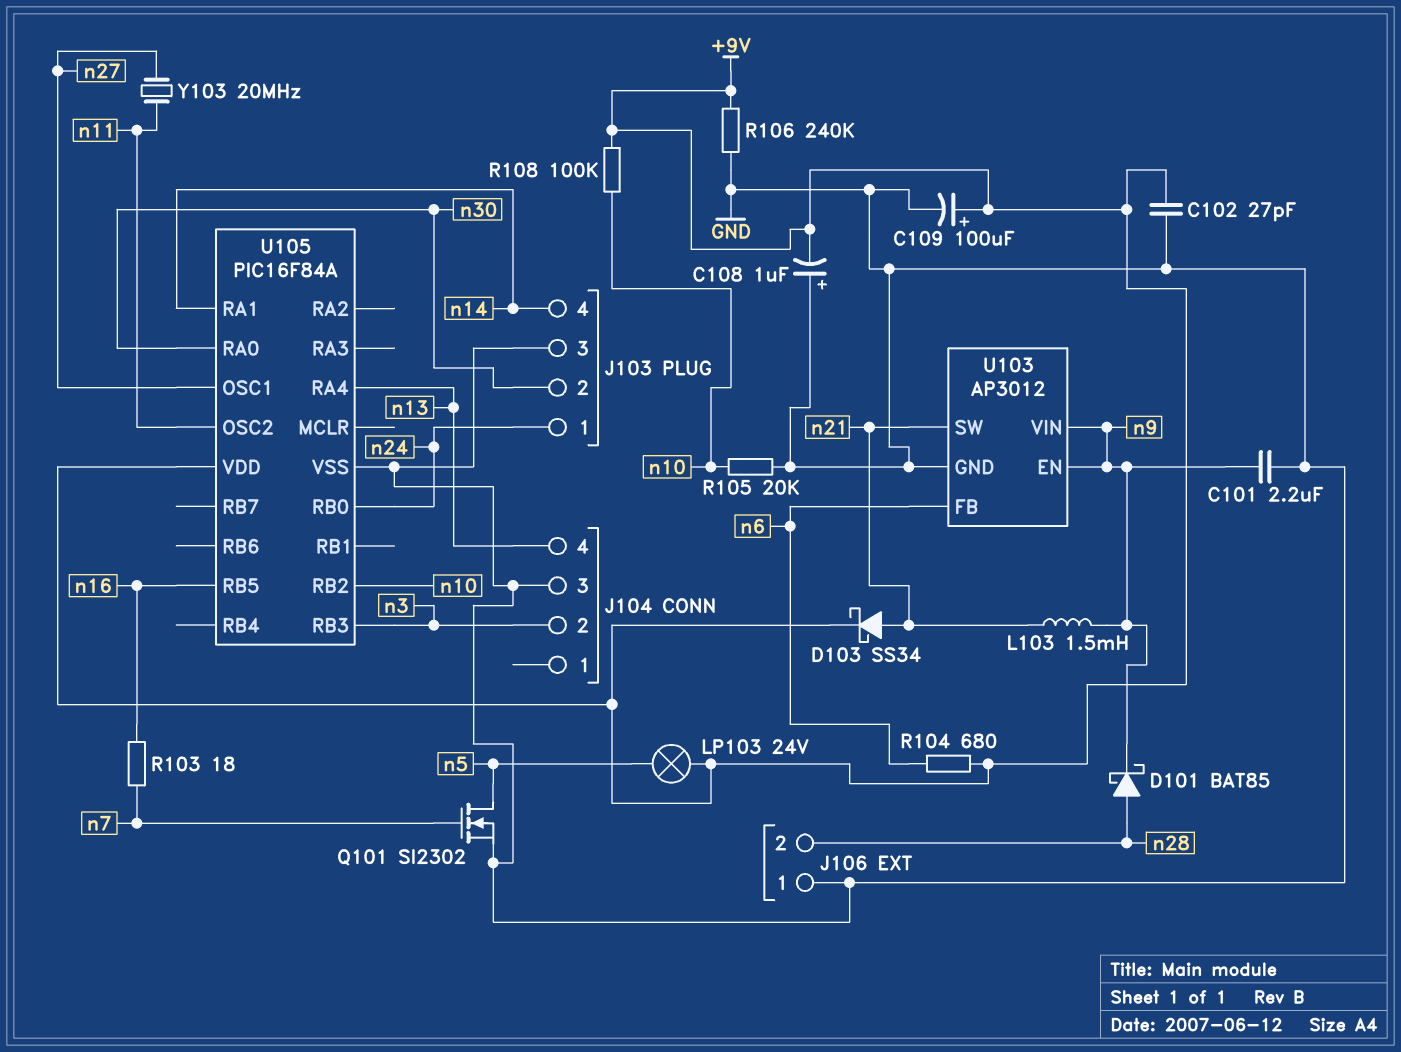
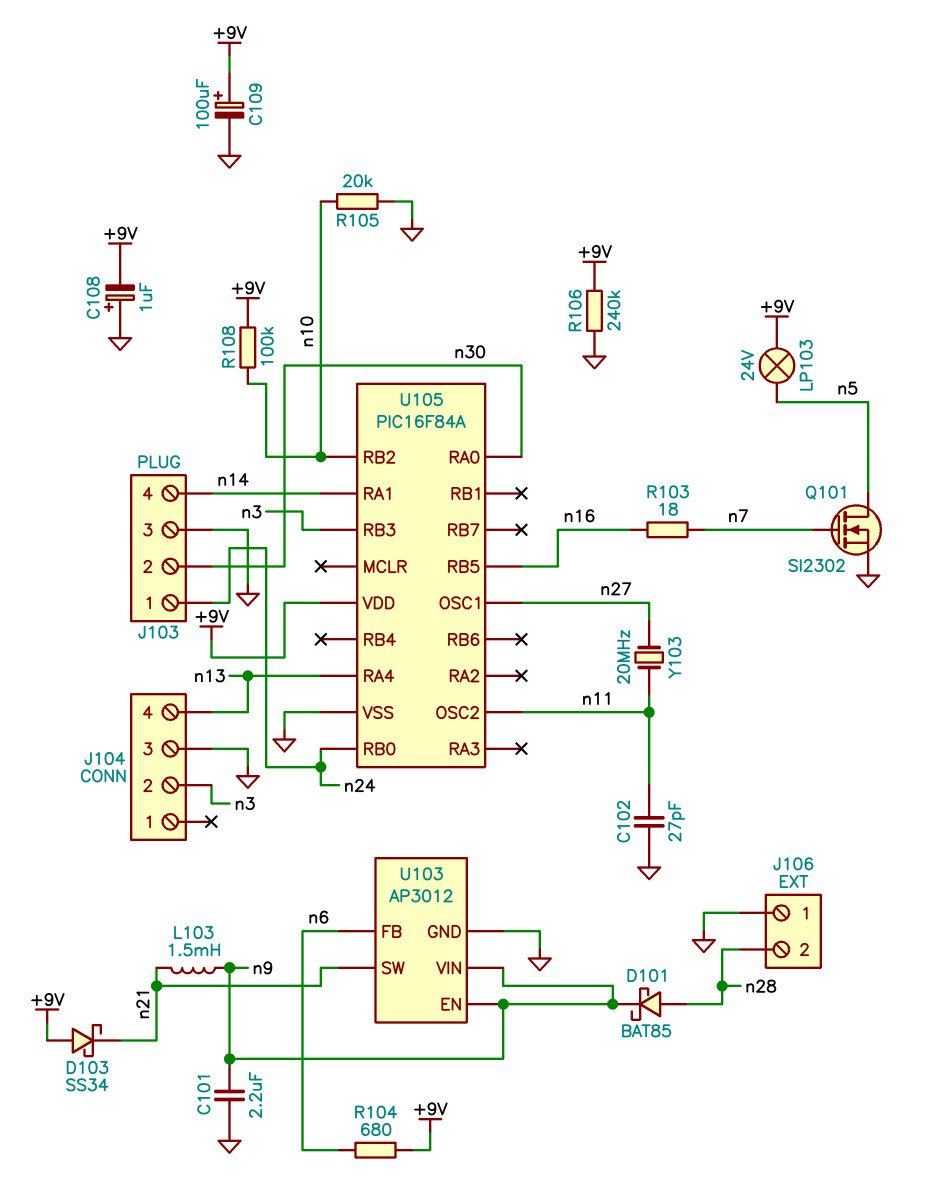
C102: 27pF (+9V, GND) -> 27pF (GND, n11)
D103: schottky SS34 (A n21, K +9V) -> schottky SS34 (A +9V, K n21)

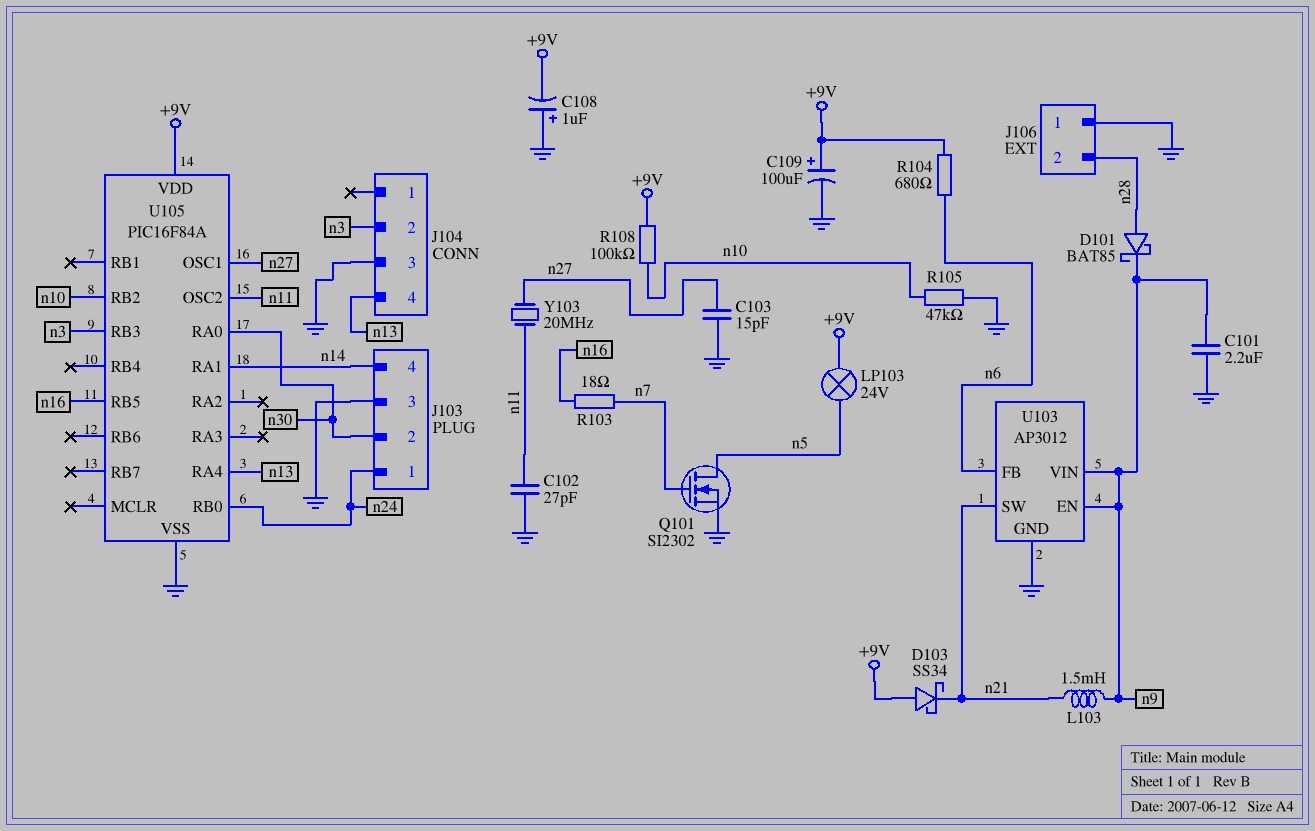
C103: none -> 15pF (GND, n27)
R105: 20k (GND, n10) -> 47k (GND, n10)
R106: 240k (+9V, GND) -> none

